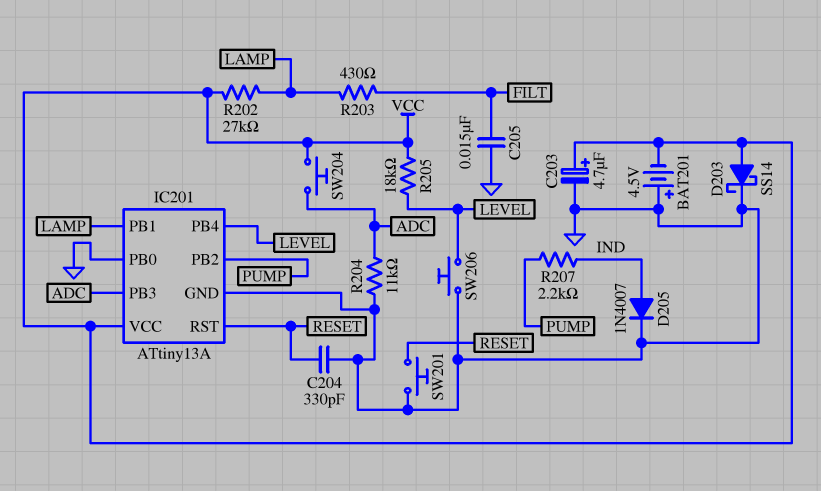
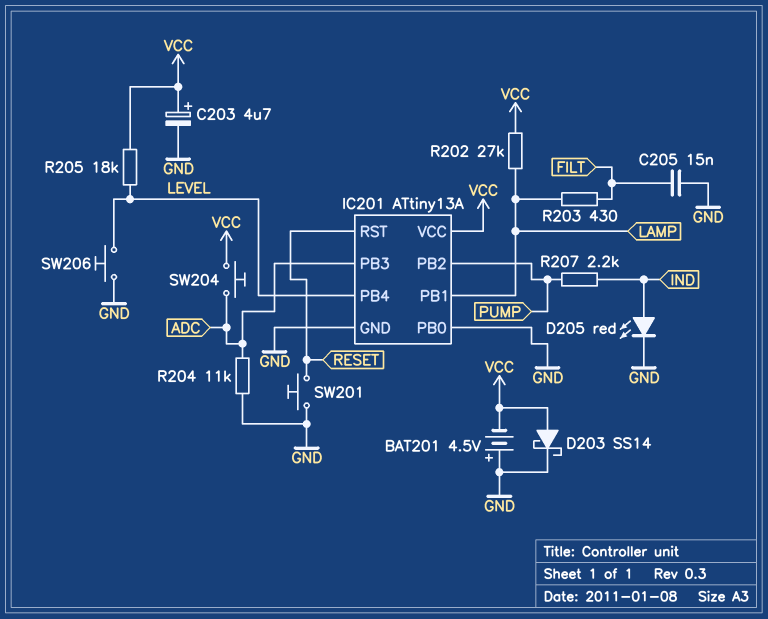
C204: 330pF (GND, RESET) -> none
D205: diode 1N4007 (A IND, K GND) -> LED red (A IND, K GND)

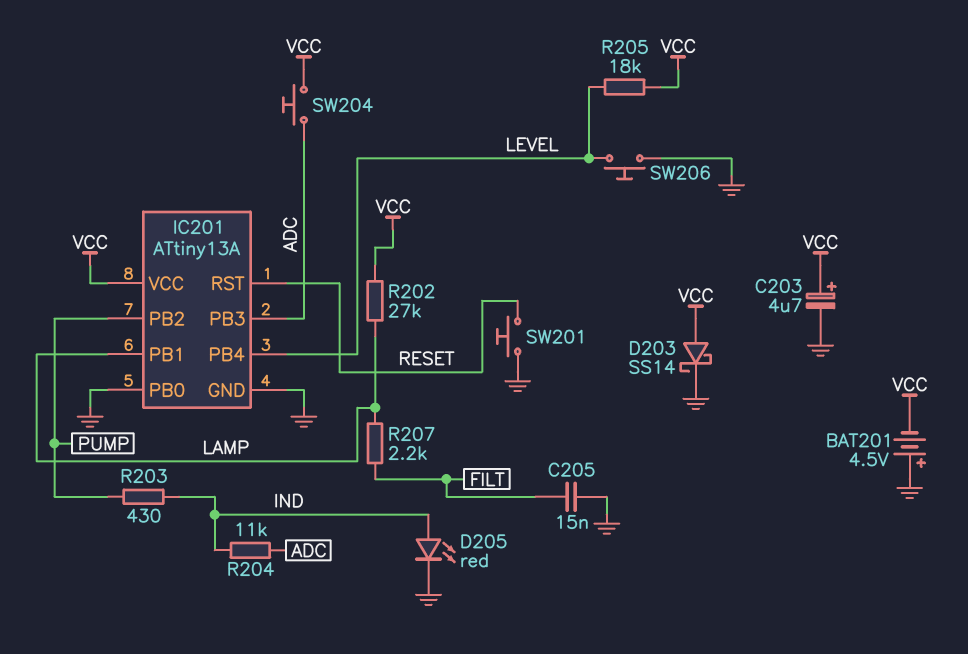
R203: 430 (FILT, LAMP) -> 430 (IND, PUMP)
R204: 11k (ADC, GND) -> 11k (ADC, IND)
R207: 2.2k (IND, PUMP) -> 2.2k (FILT, LAMP)

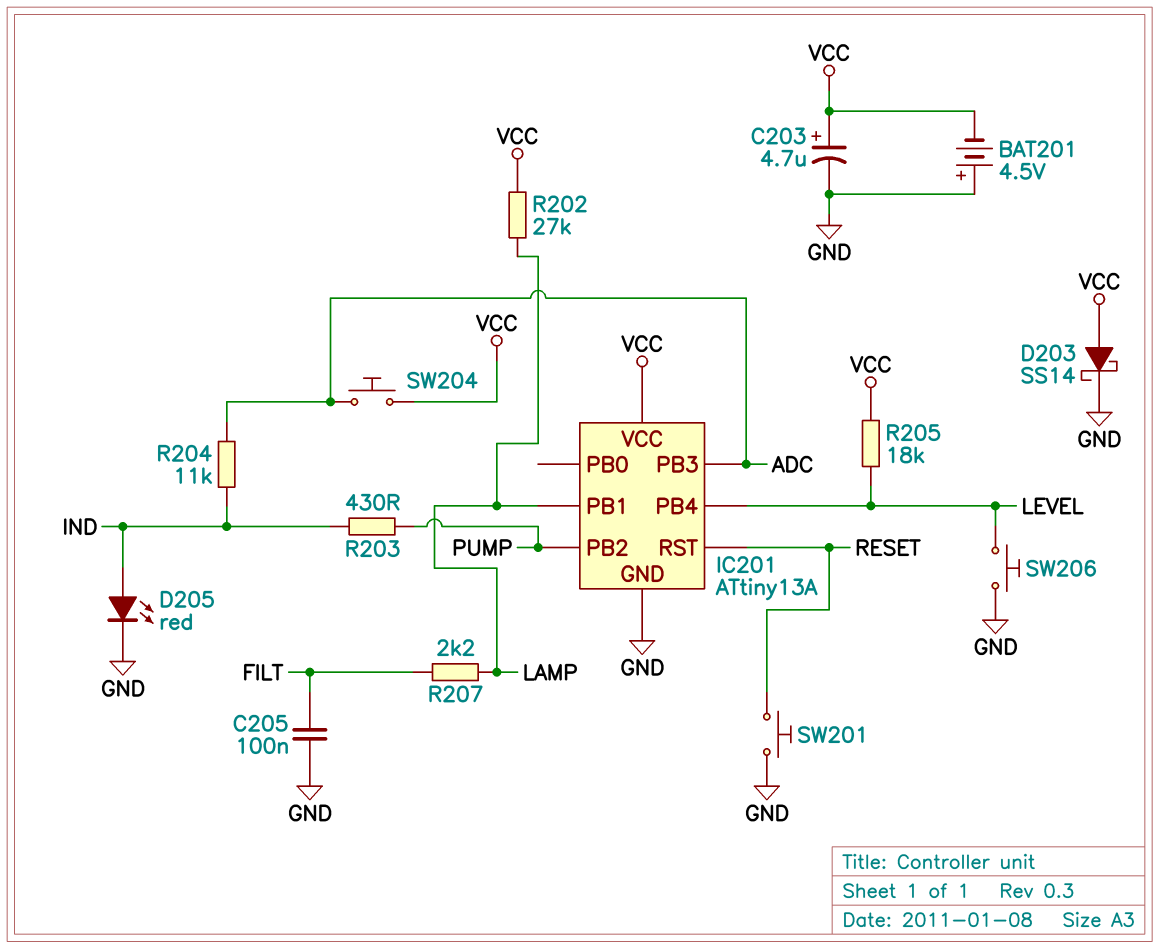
C205: 15nF (FILT, GND) -> 100nF (FILT, GND)
IC201 pin PB0: GND -> none

